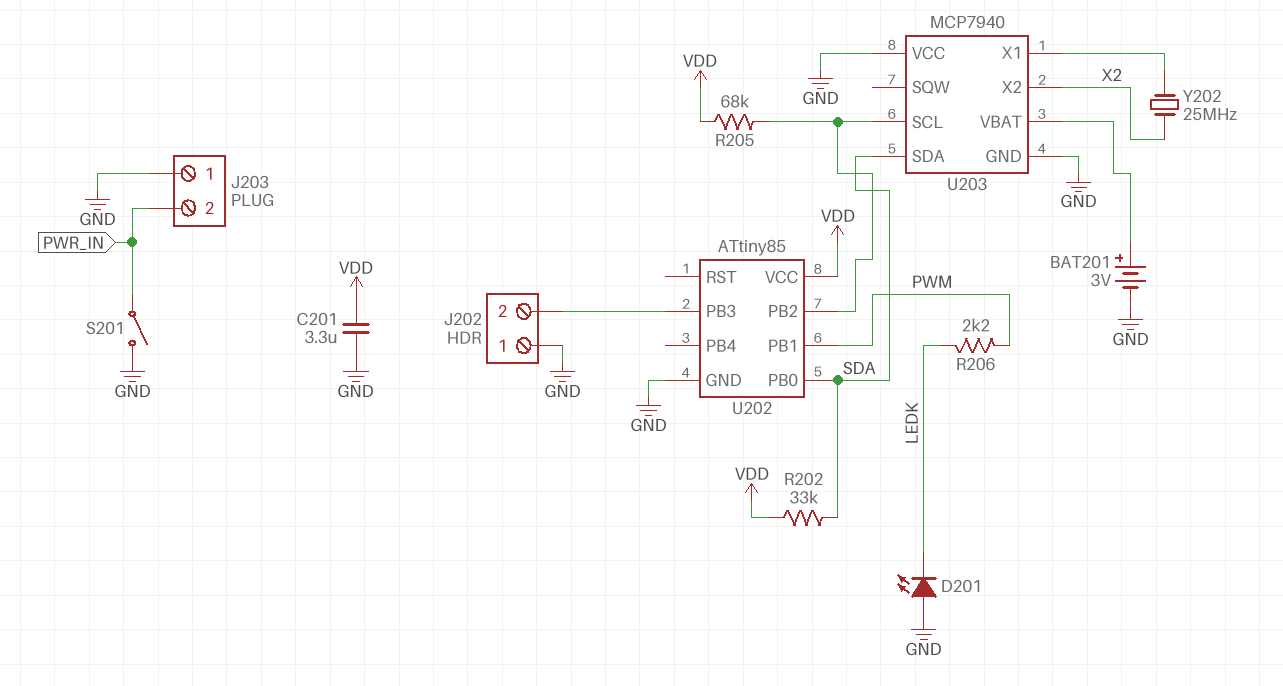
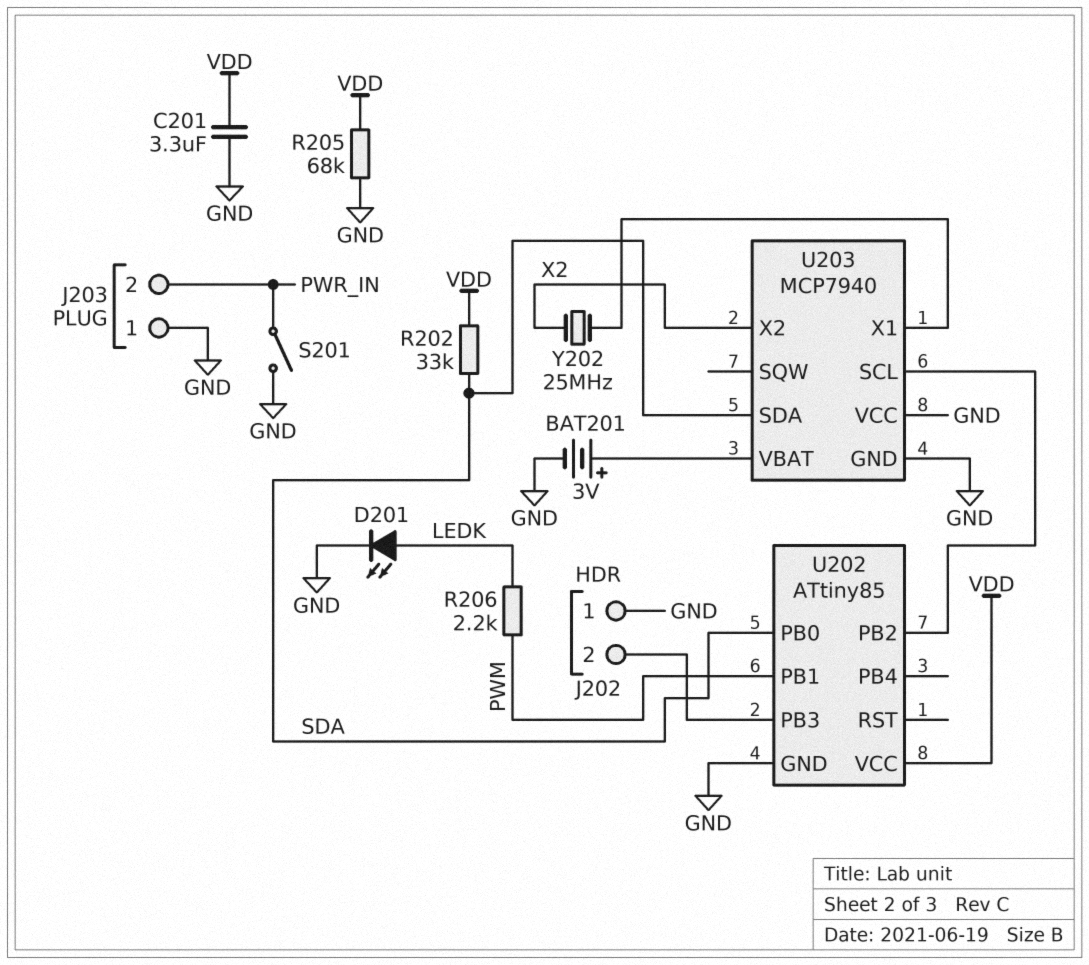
D201: LED (A GND, K LEDK) -> LED (A LEDK, K GND)
R205: 68k (U202/PB2, VDD) -> 68k (GND, VDD)

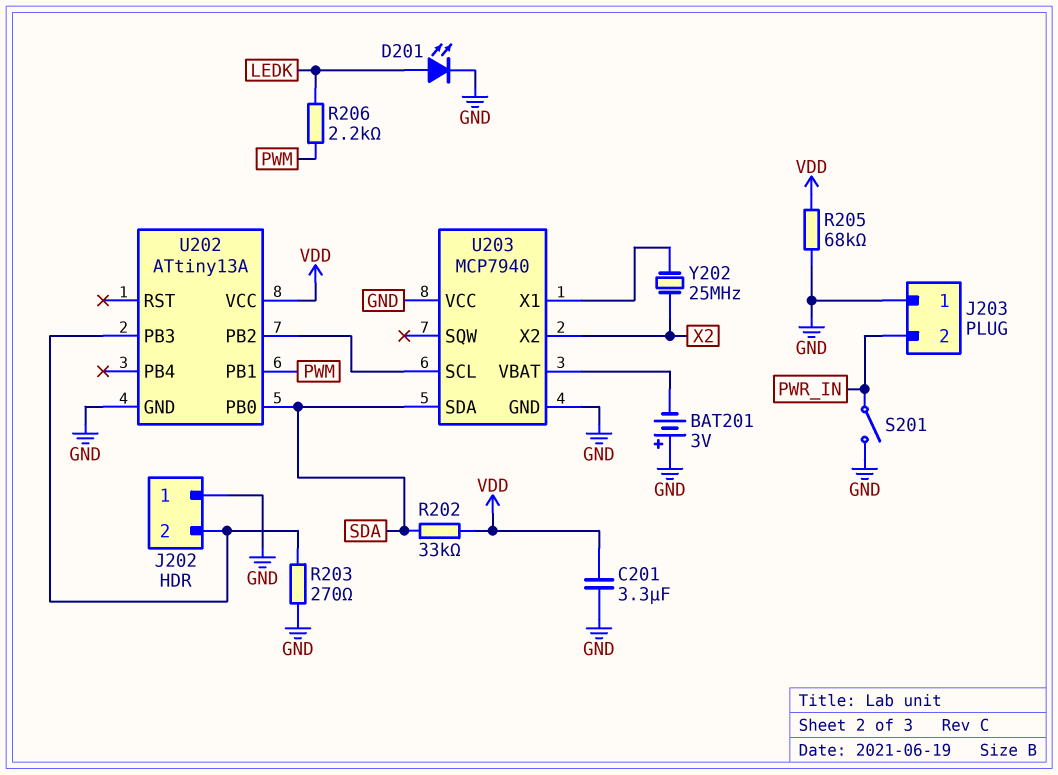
BAT201: 3V (plus U203/VBAT, minus GND) -> 3V (plus GND, minus U203/VBAT)
R203: none -> 270 (GND, J202/2)
U202: ATtiny85 -> ATtiny13A

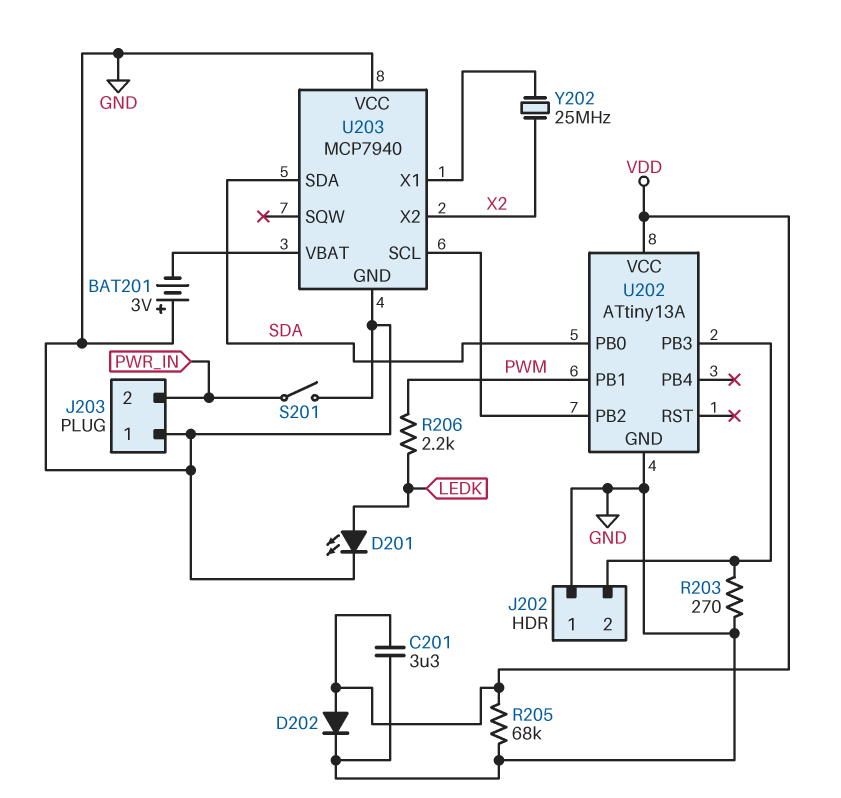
D202: none -> diode (A VDD, K GND)
R202: 33k (SDA, VDD) -> none

